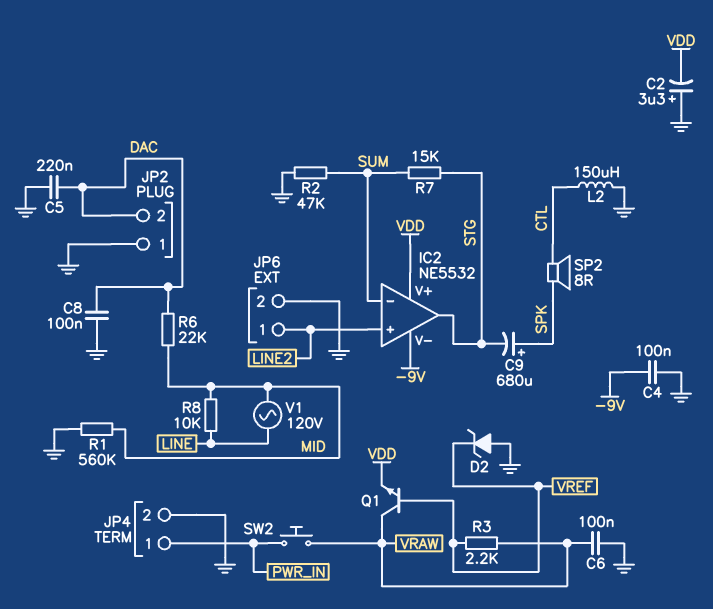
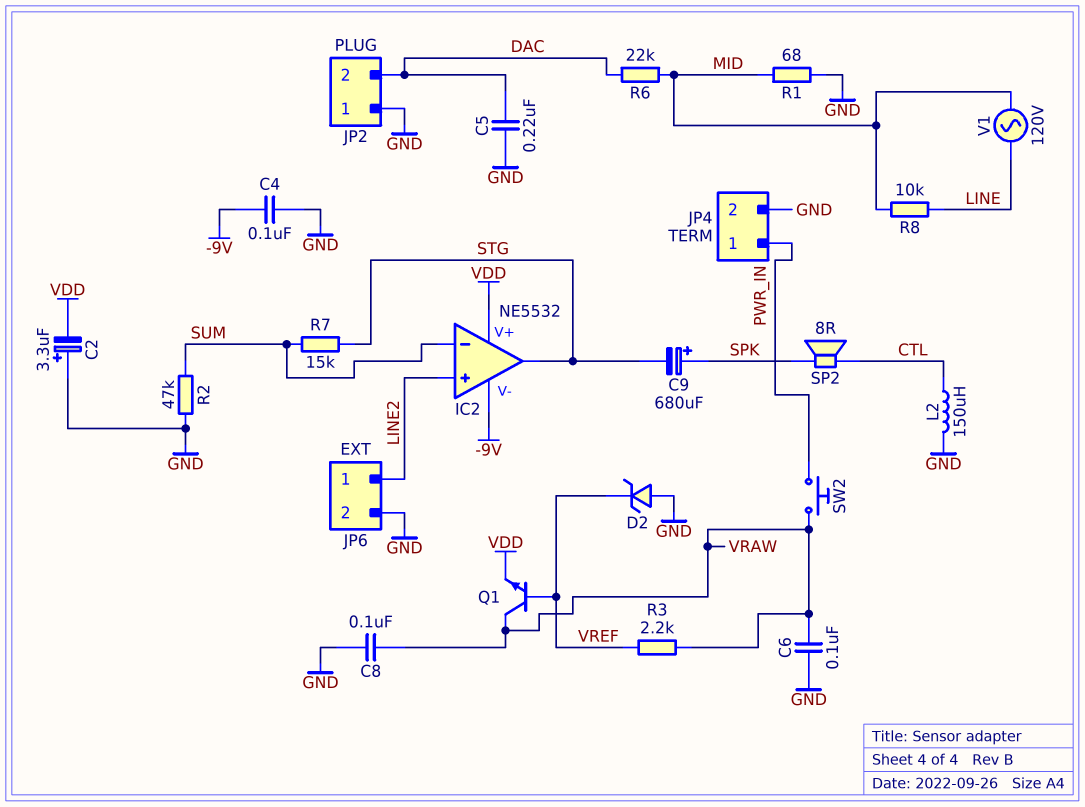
C8: 100nF (DAC, GND) -> 100nF (GND, VRAW)
R1: 560k (GND, MID) -> 68 (GND, MID)

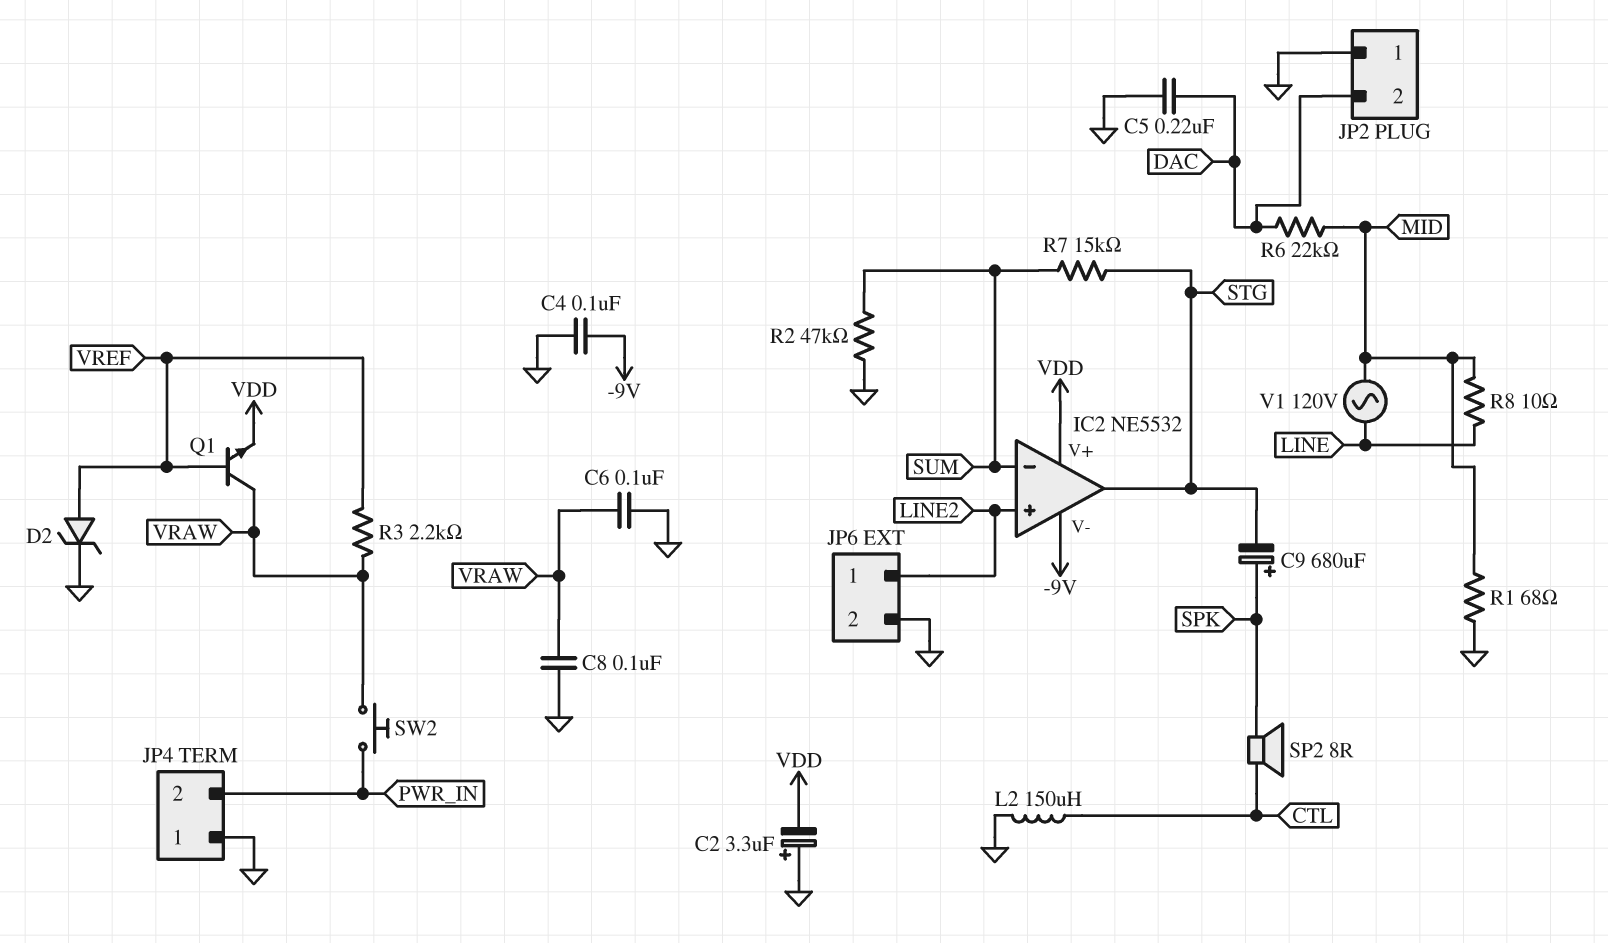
D2: zener (A GND, K VREF) -> zener (A VREF, K GND)
JP4 pin 1: PWR_IN -> GND
JP4 pin 2: GND -> PWR_IN
R8: 10k (LINE, MID) -> 10 (LINE, MID)

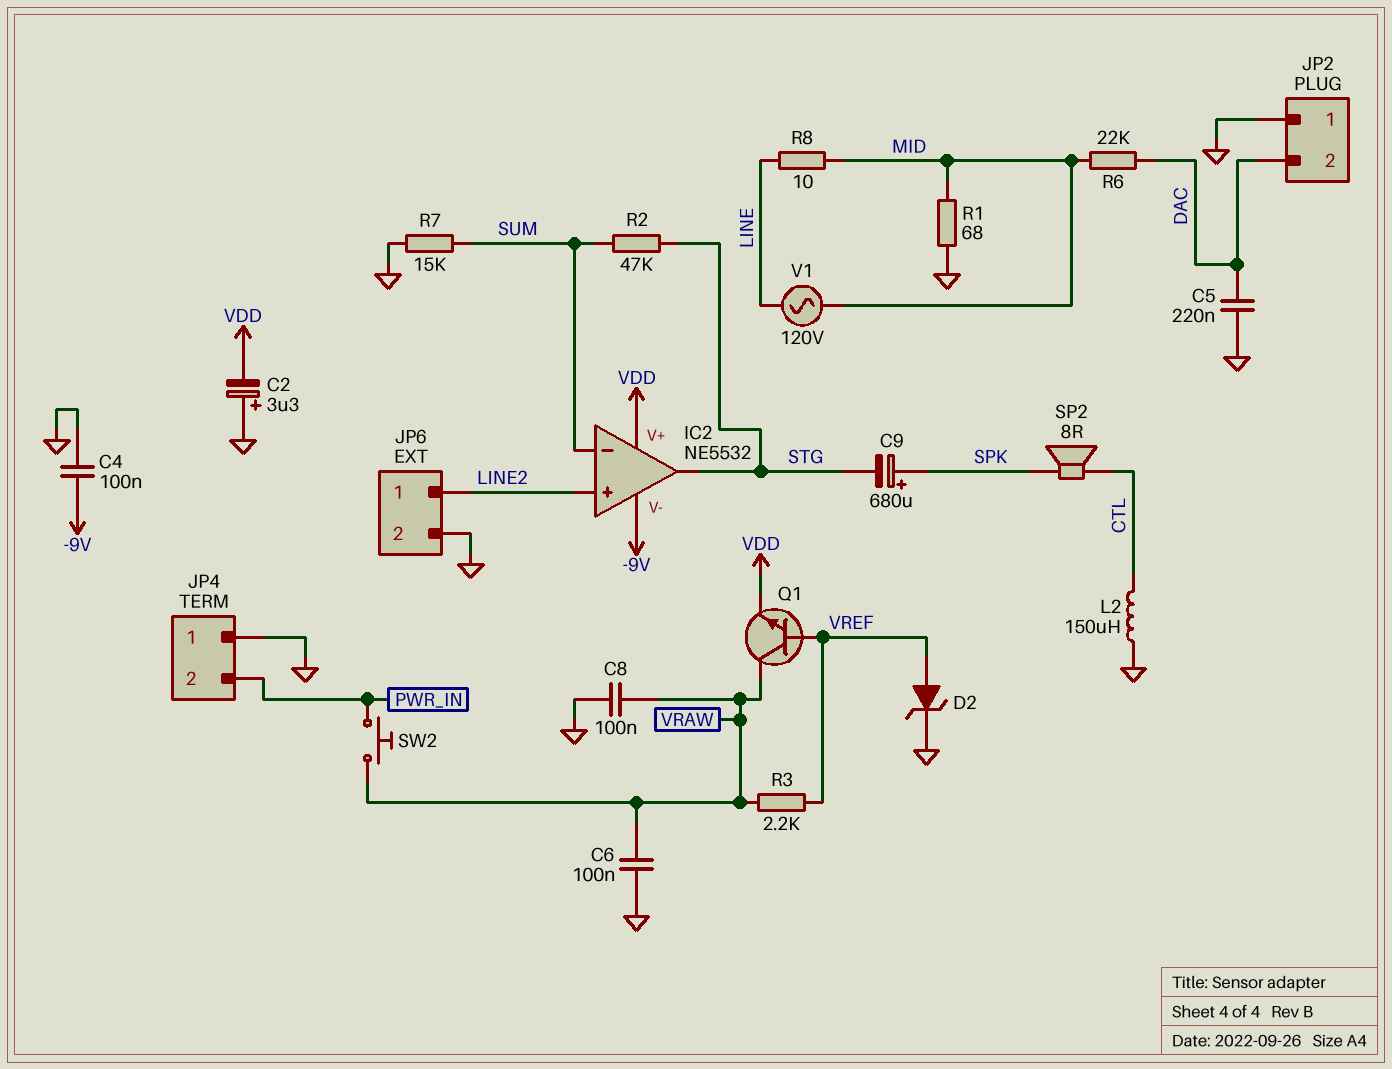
R2: 47k (GND, SUM) -> 47k (STG, SUM)
R7: 15k (STG, SUM) -> 15k (GND, SUM)

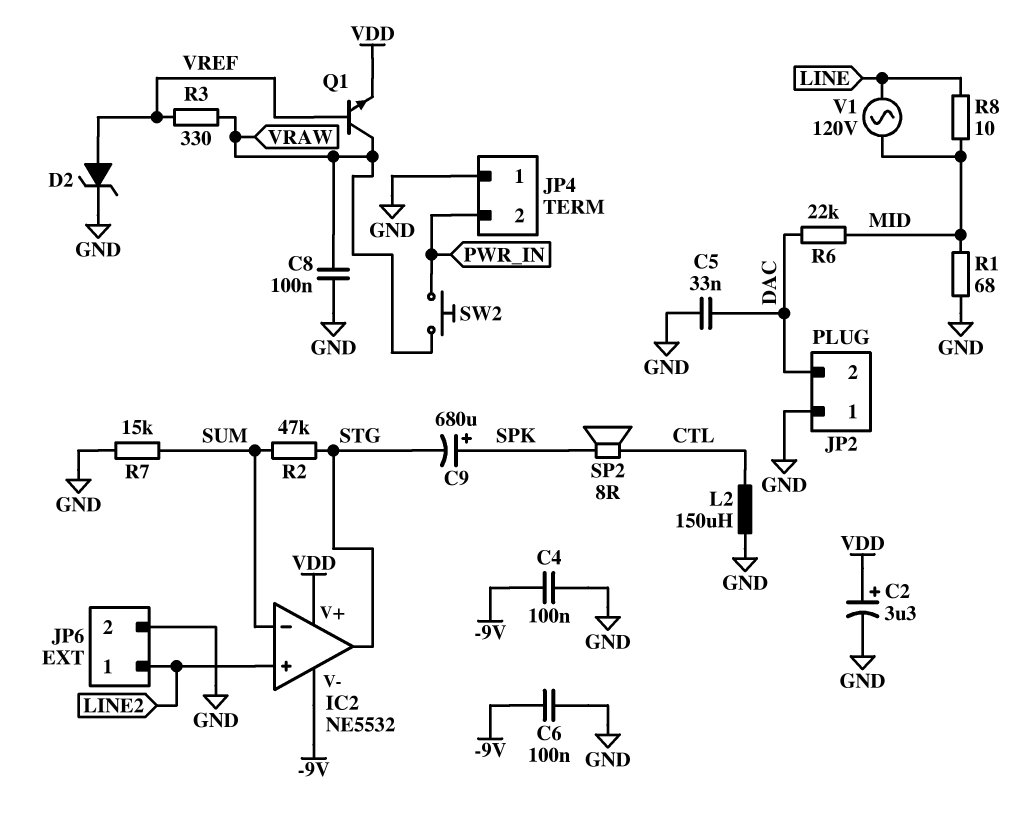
C2: 3.3uF (plus GND, minus VDD) -> 3.3uF (plus VDD, minus GND)
C5: 220nF (DAC, GND) -> 33nF (DAC, GND)
C6: 100nF (GND, VRAW) -> 100nF (-9V, GND)
R3: 2.2k (VRAW, VREF) -> 330 (VRAW, VREF)

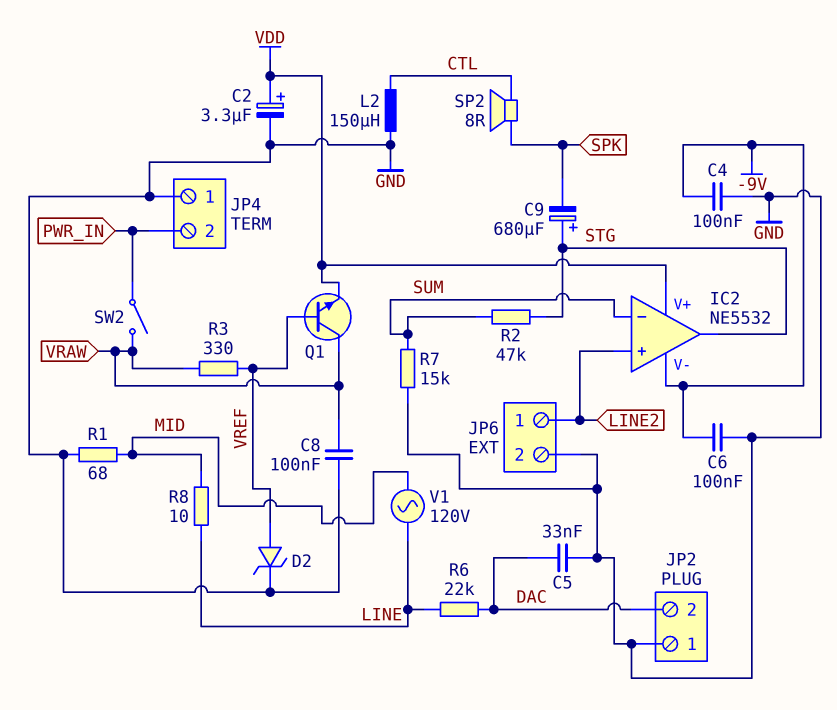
C9: 680uF (plus SPK, minus STG) -> 680uF (plus STG, minus SPK)
R6: 22k (DAC, MID) -> 22k (DAC, LINE)
SW2: button (PWR_IN, VRAW) -> switch (PWR_IN, VRAW)

